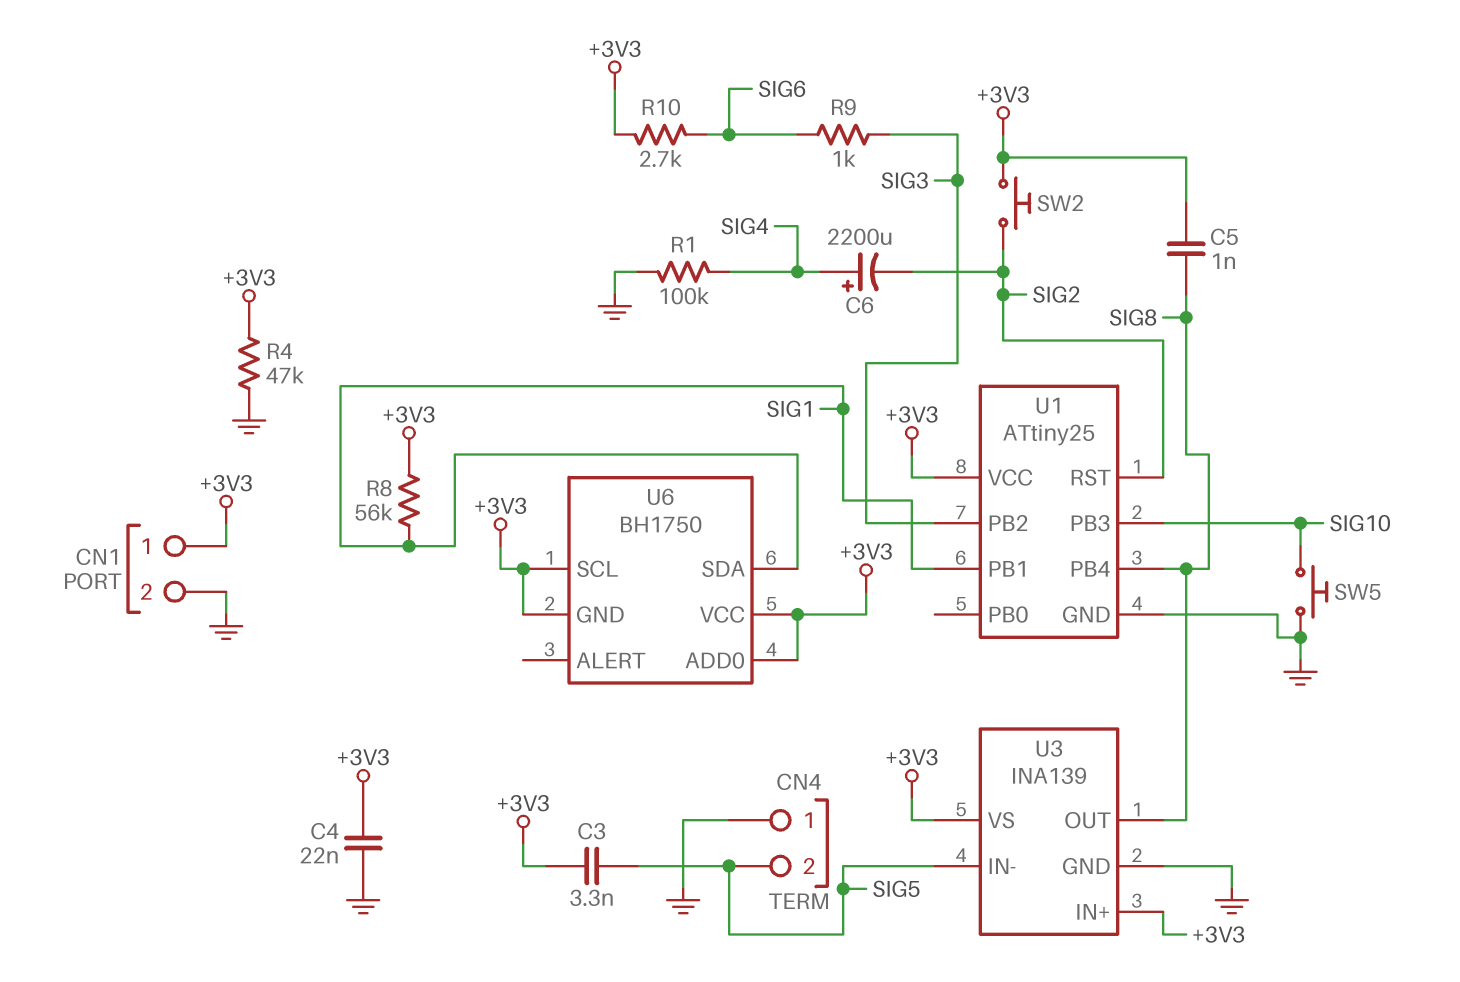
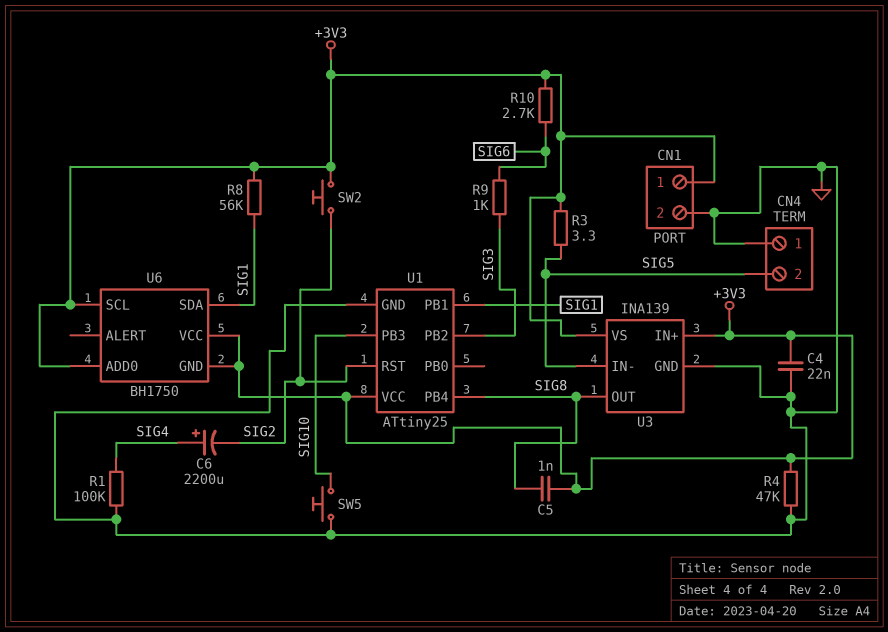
C3: 3.3nF (+3V3, SIG5) -> none
R3: none -> 3.3 (+3V3, SIG5)

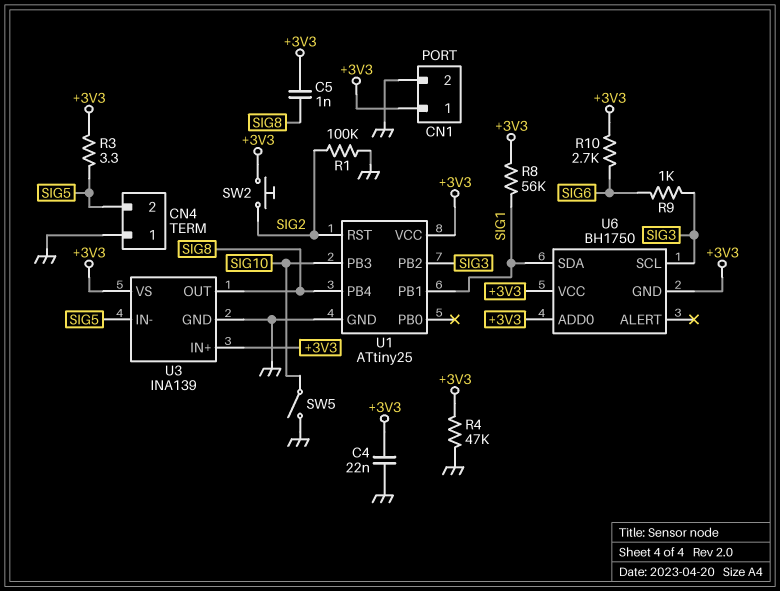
C6: 2200uF (plus SIG4, minus SIG2) -> none
R1: 100k (GND, SIG4) -> 100k (GND, SIG2)
SW5: button (GND, SIG10) -> switch (GND, SIG10)
U6 pin SCL: +3V3 -> SIG3

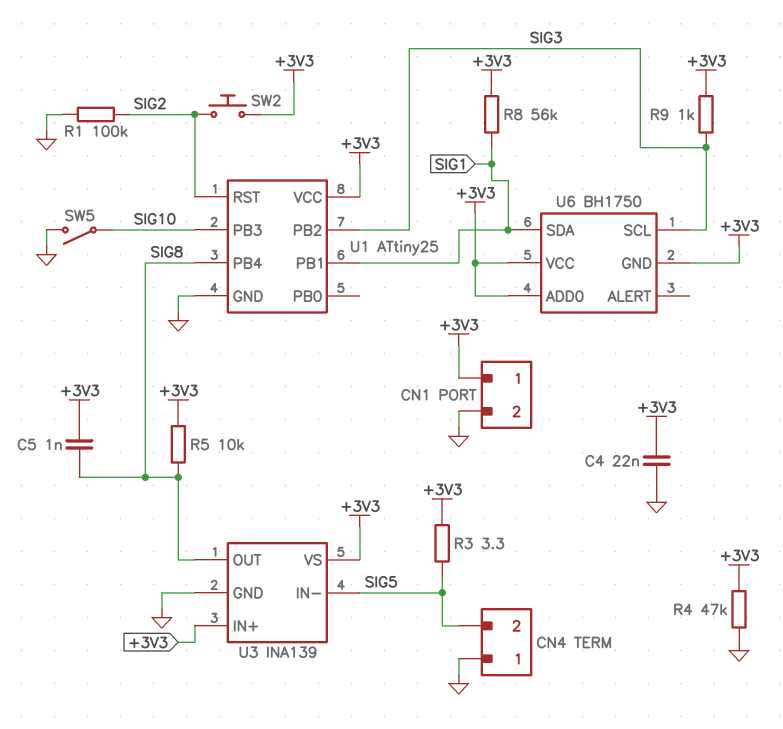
R5: none -> 10k (+3V3, SIG8)
R9: 1k (SIG3, SIG6) -> 1k (+3V3, SIG3)
R10: 2.7k (+3V3, SIG6) -> none

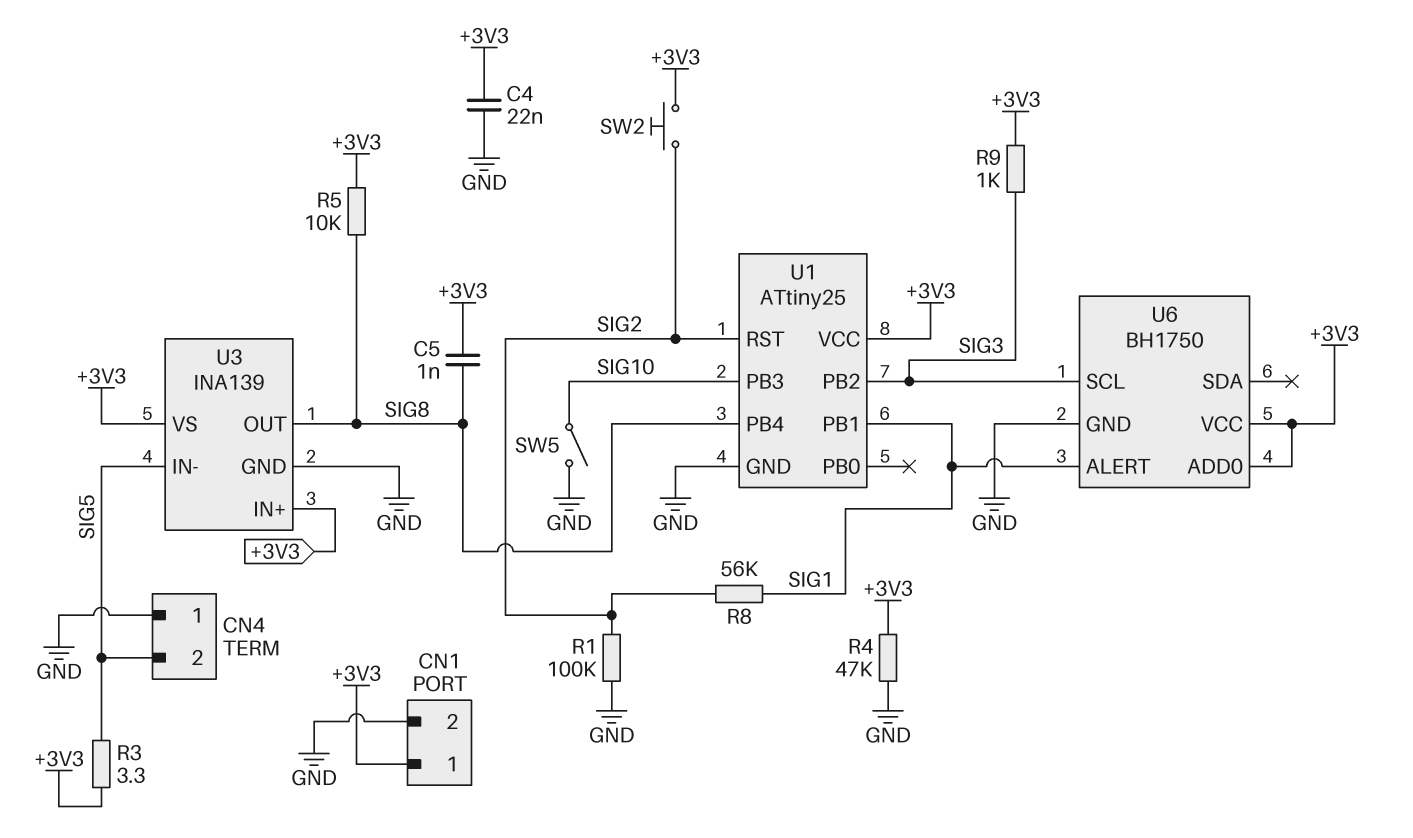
R8: 56k (+3V3, SIG1) -> 56k (SIG1, SIG2)
U6 pin ALERT: none -> SIG1
U6 pin GND: +3V3 -> GND
U6 pin SDA: SIG1 -> none

